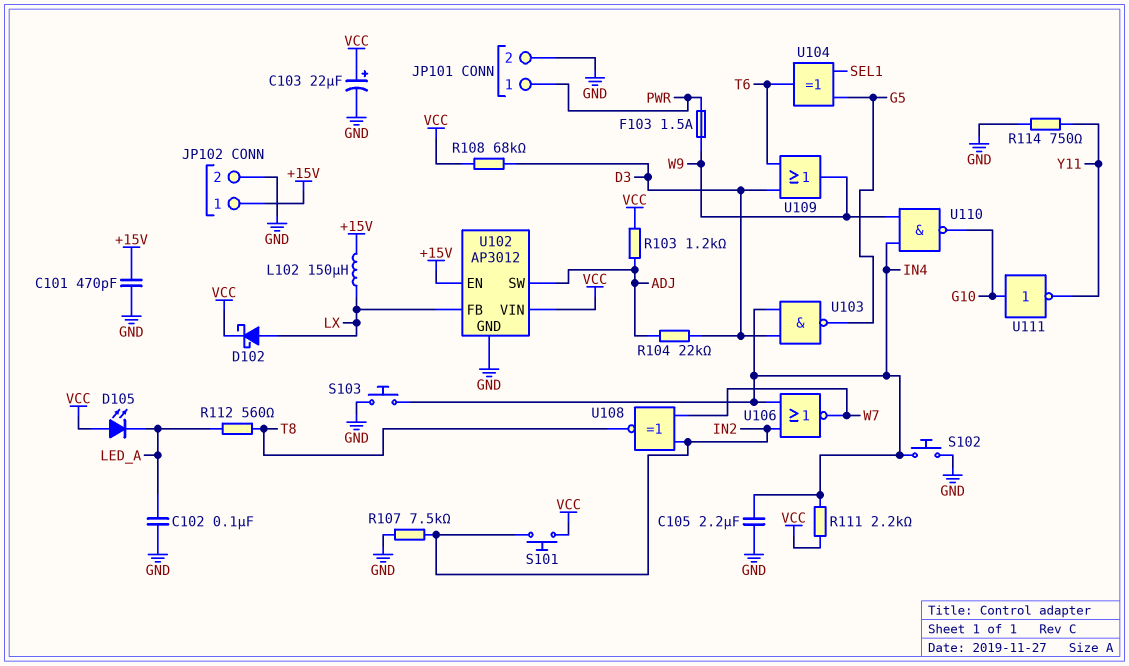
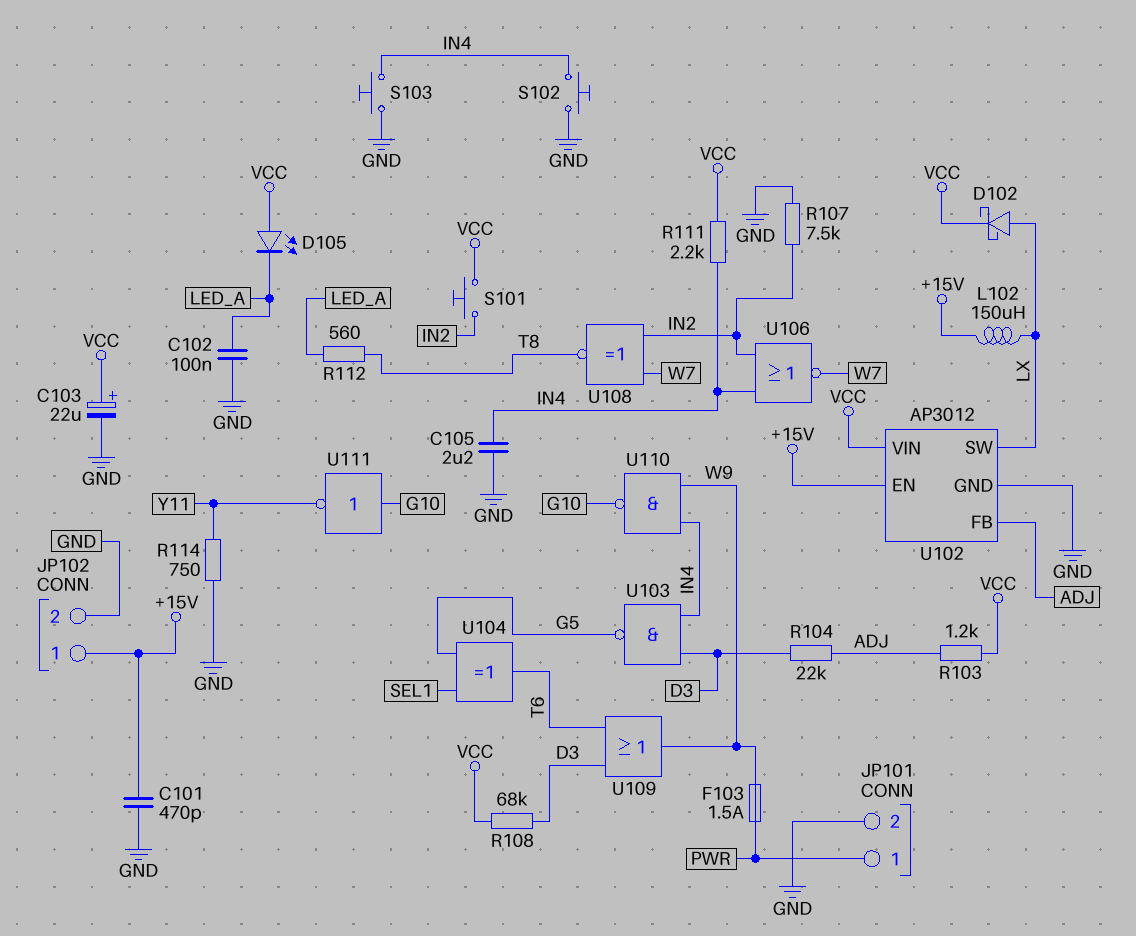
U102 pin FB: LX -> ADJ
U102 pin SW: ADJ -> LX

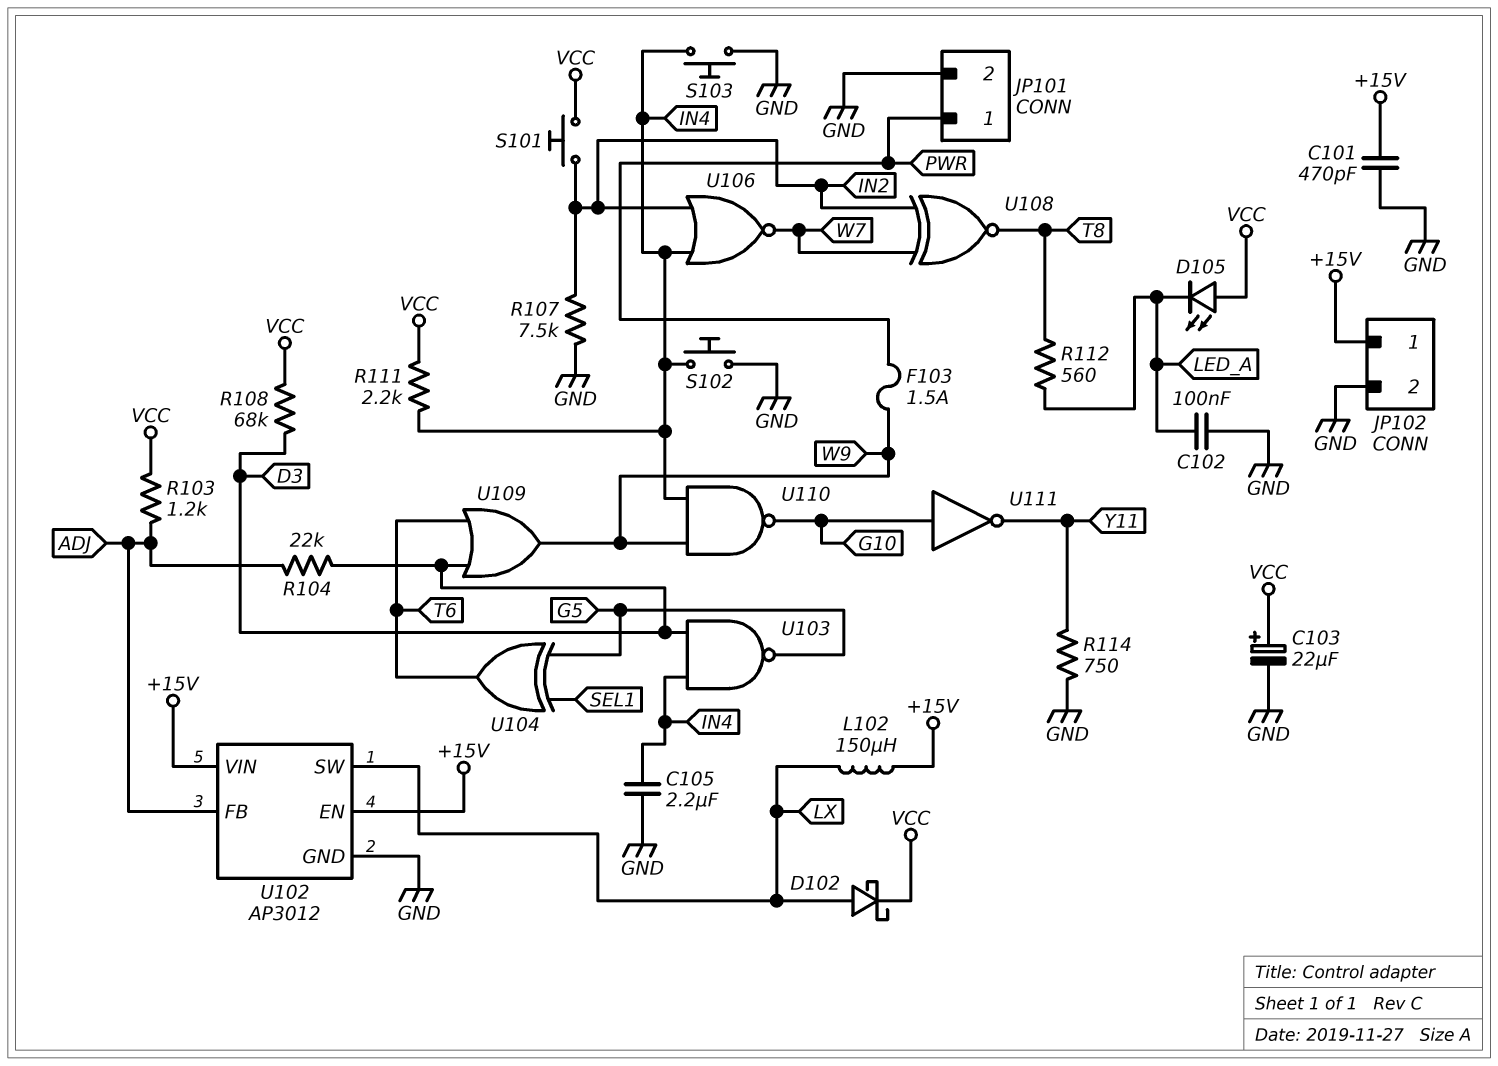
U102 pin VIN: VCC -> +15V

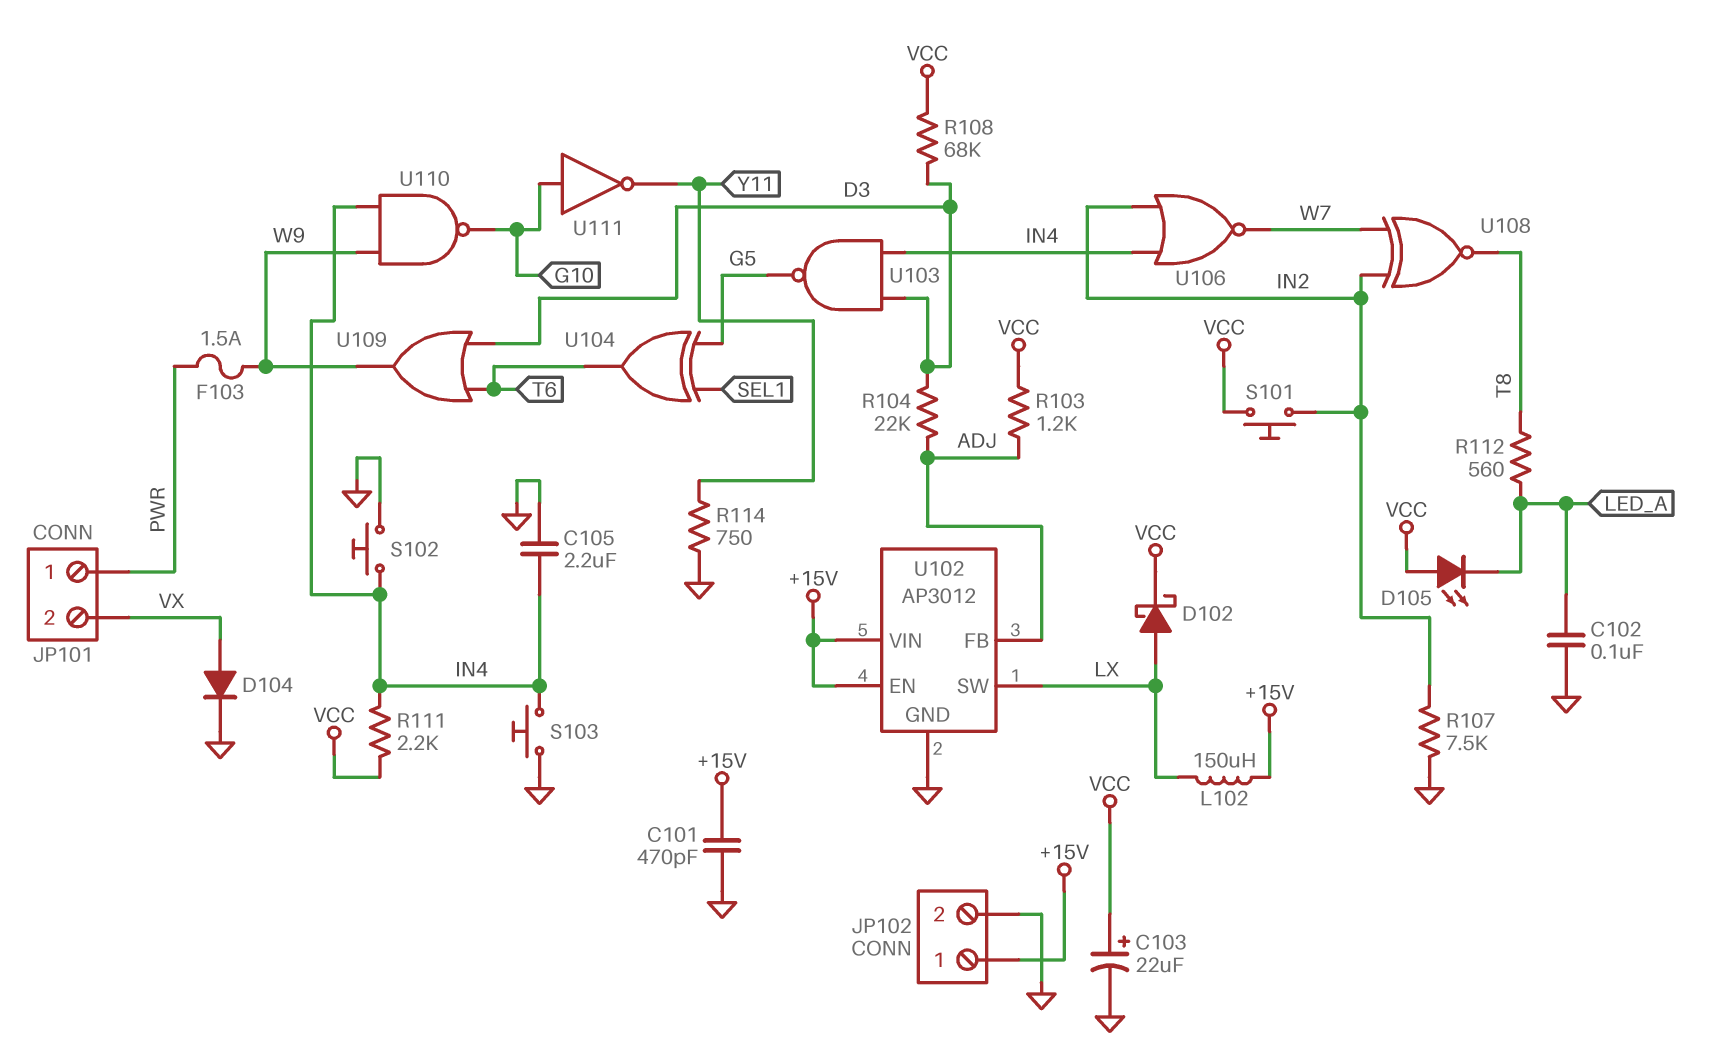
D104: none -> diode (A VX, K GND)
JP101 pin 2: GND -> VX

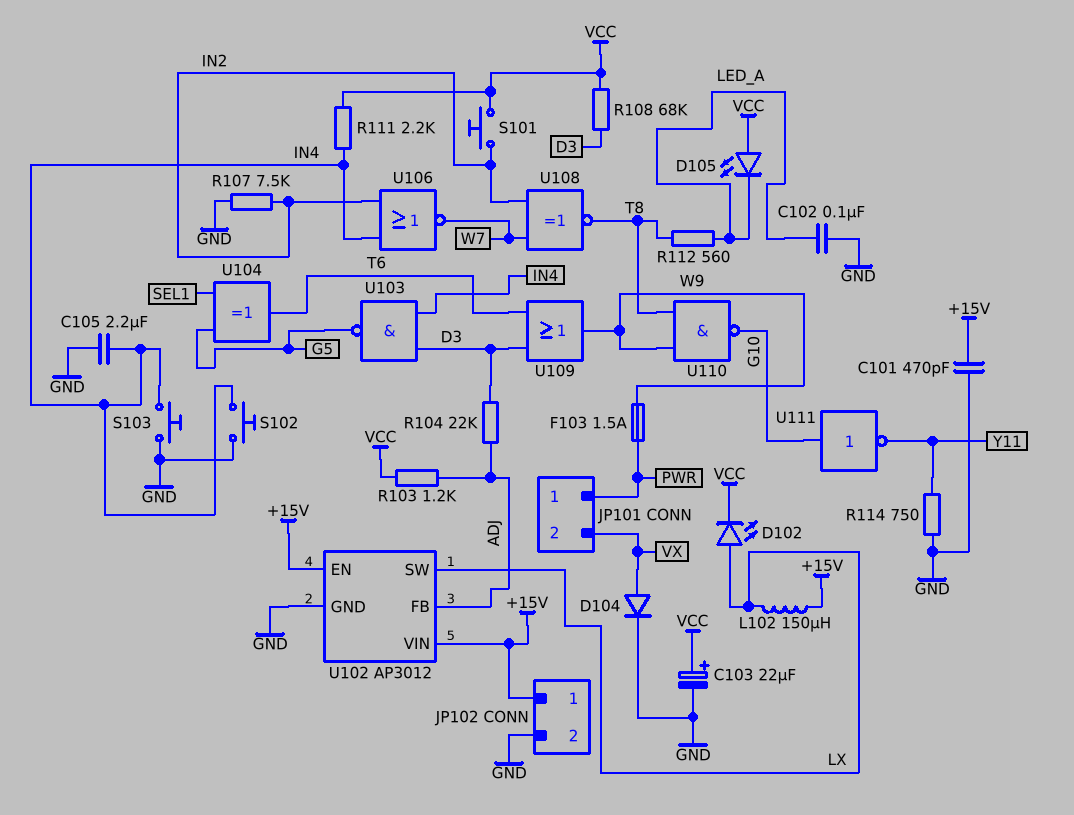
D102: schottky (A LX, K VCC) -> LED (A LX, K VCC)
U110: NAND (in IN4, in W9, out G10) -> NAND (in T8, in W9, out G10)

